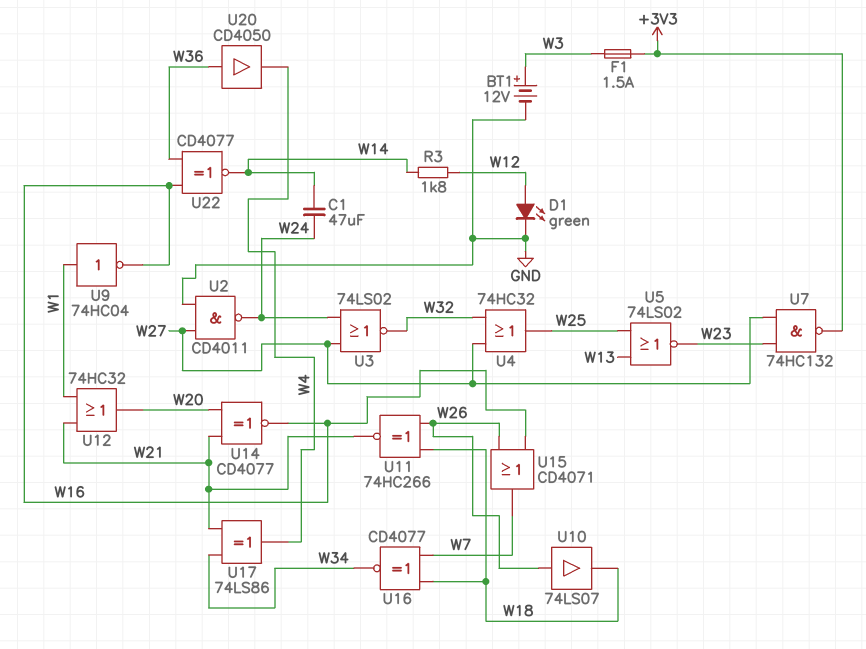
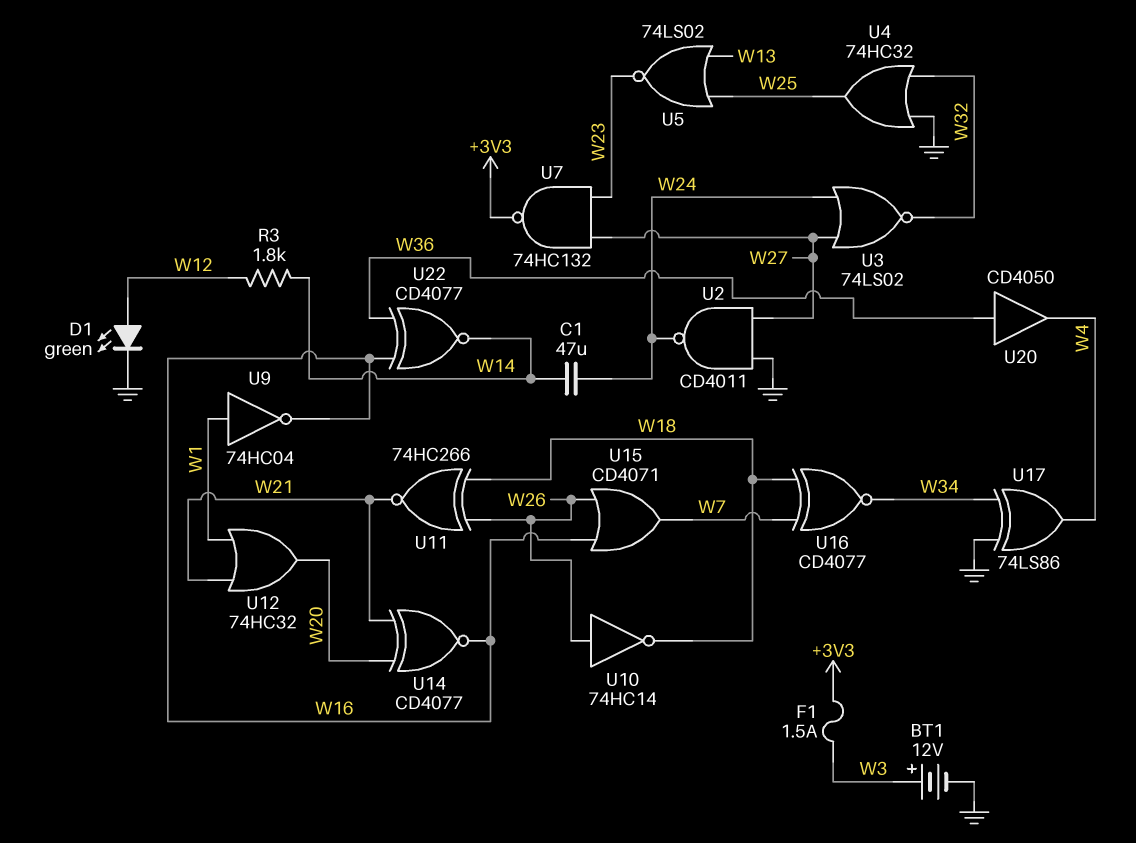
U4: OR 74HC32 (in W27, in W32, out W25) -> OR 74HC32 (in GND, in W32, out W25)
U10: buffer 74LS07 (in W26, out W18) -> NOT 74HC14 (in W26, out W18)
U17: XOR 74LS86 (in W21, in W34, out W4) -> XOR 74LS86 (in GND, in W34, out W4)

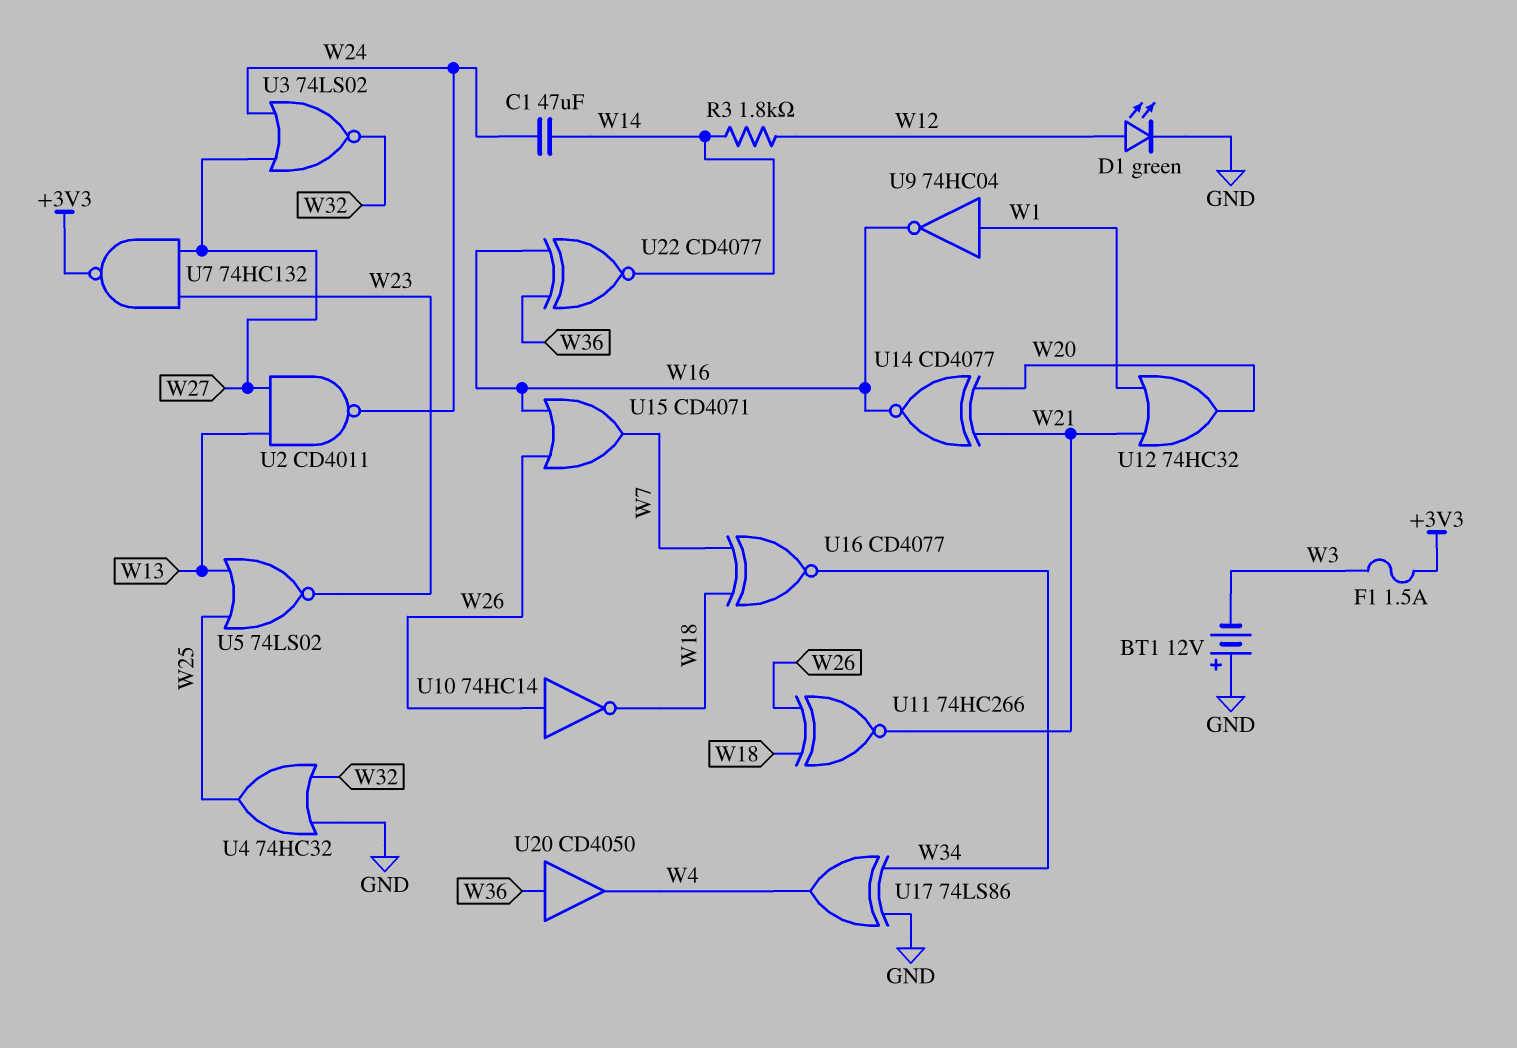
BT1: 12V (plus W3, minus GND) -> 12V (plus GND, minus W3)
U2: NAND CD4011 (in GND, in W27, out W24) -> NAND CD4011 (in W13, in W27, out W24)

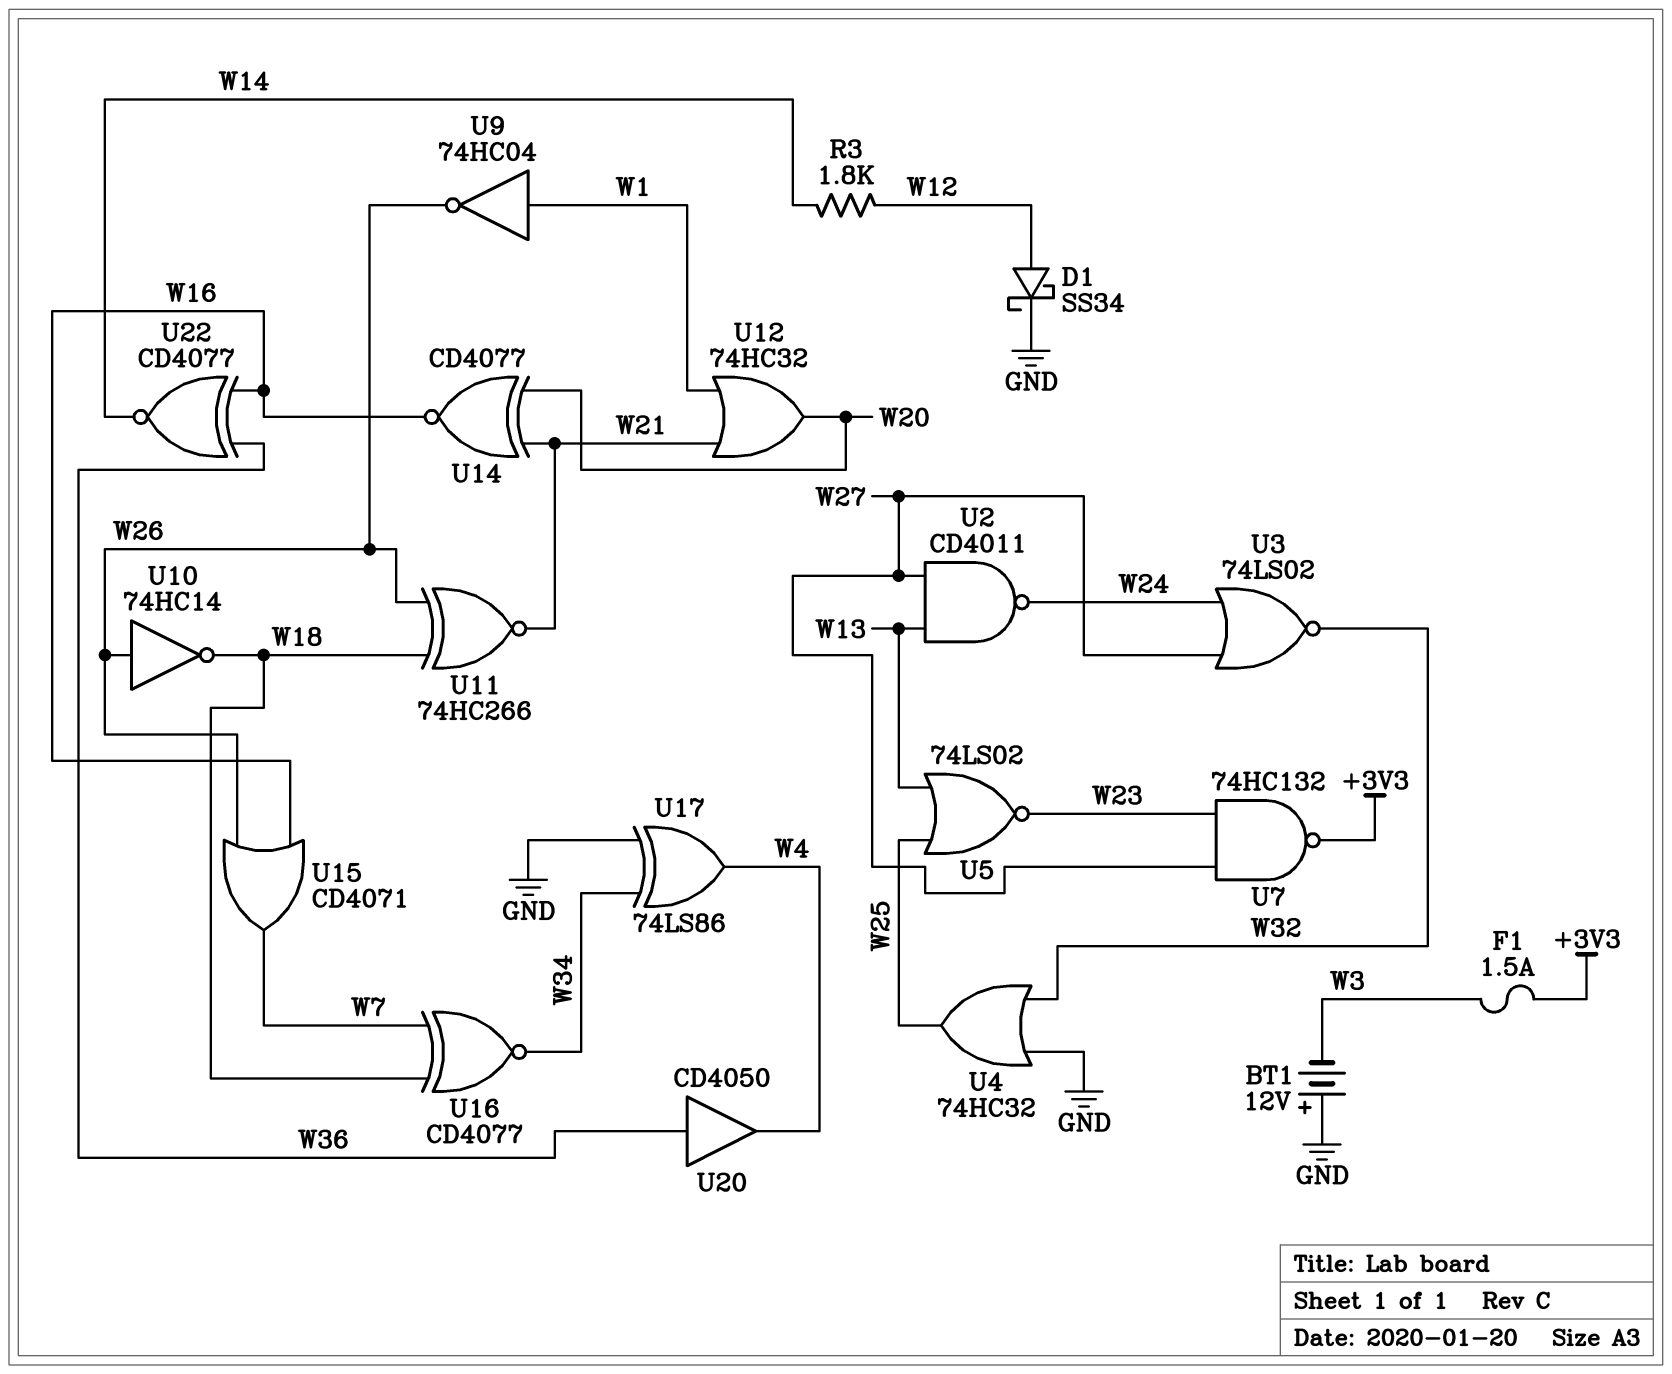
C1: 47uF (W14, W24) -> none
D1: LED green (A W12, K GND) -> schottky SS34 (A W12, K GND)
U9: NOT 74HC04 (in W1, out W16) -> NOT 74HC04 (in W1, out W26)

